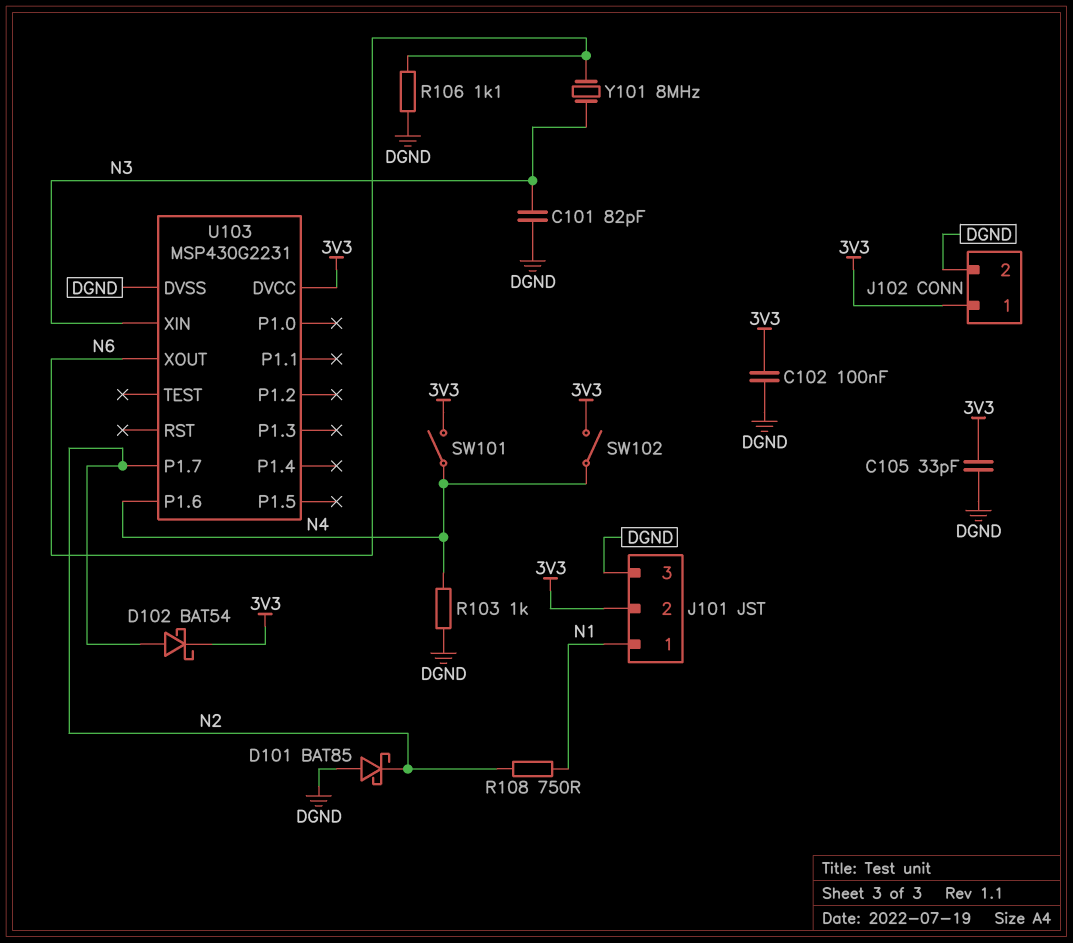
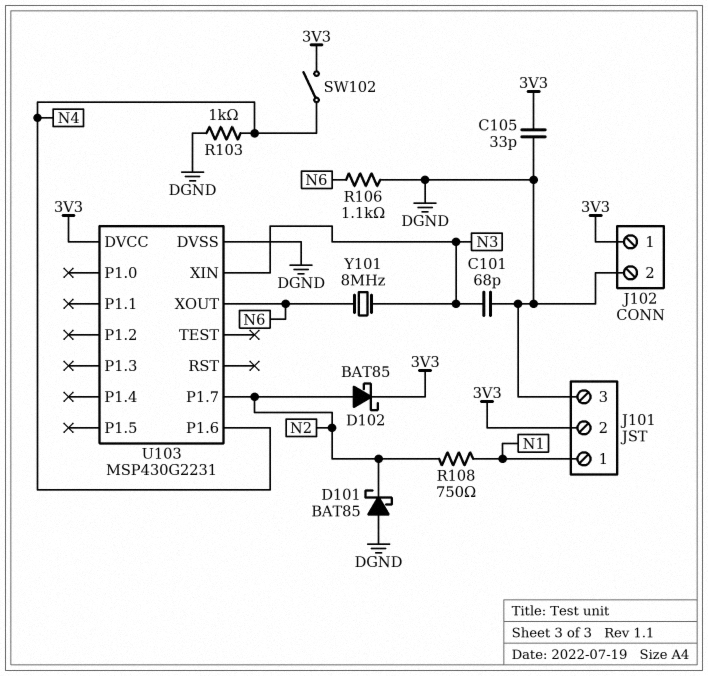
C101: 82pF (DGND, N3) -> 68pF (DGND, N3)
C102: 100nF (3V3, DGND) -> none
D102: schottky BAT54 (A N2, K 3V3) -> schottky BAT85 (A N2, K 3V3)
SW101: switch (3V3, N4) -> none

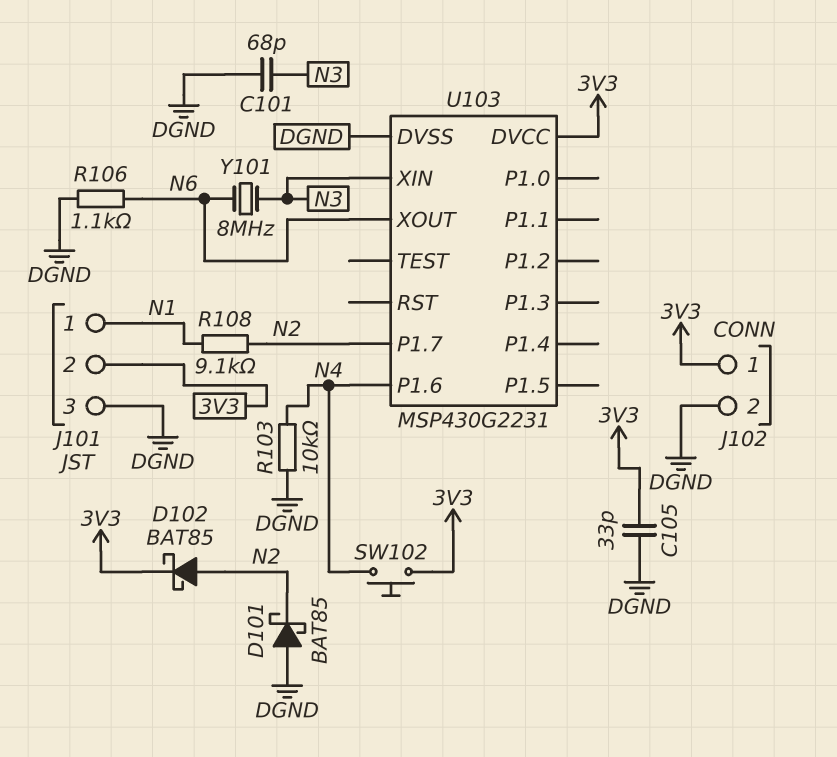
R103: 1k (DGND, N4) -> 10k (DGND, N4)
R108: 750 (N1, N2) -> 9.1k (N1, N2)
SW102: switch (3V3, N4) -> button (3V3, N4)

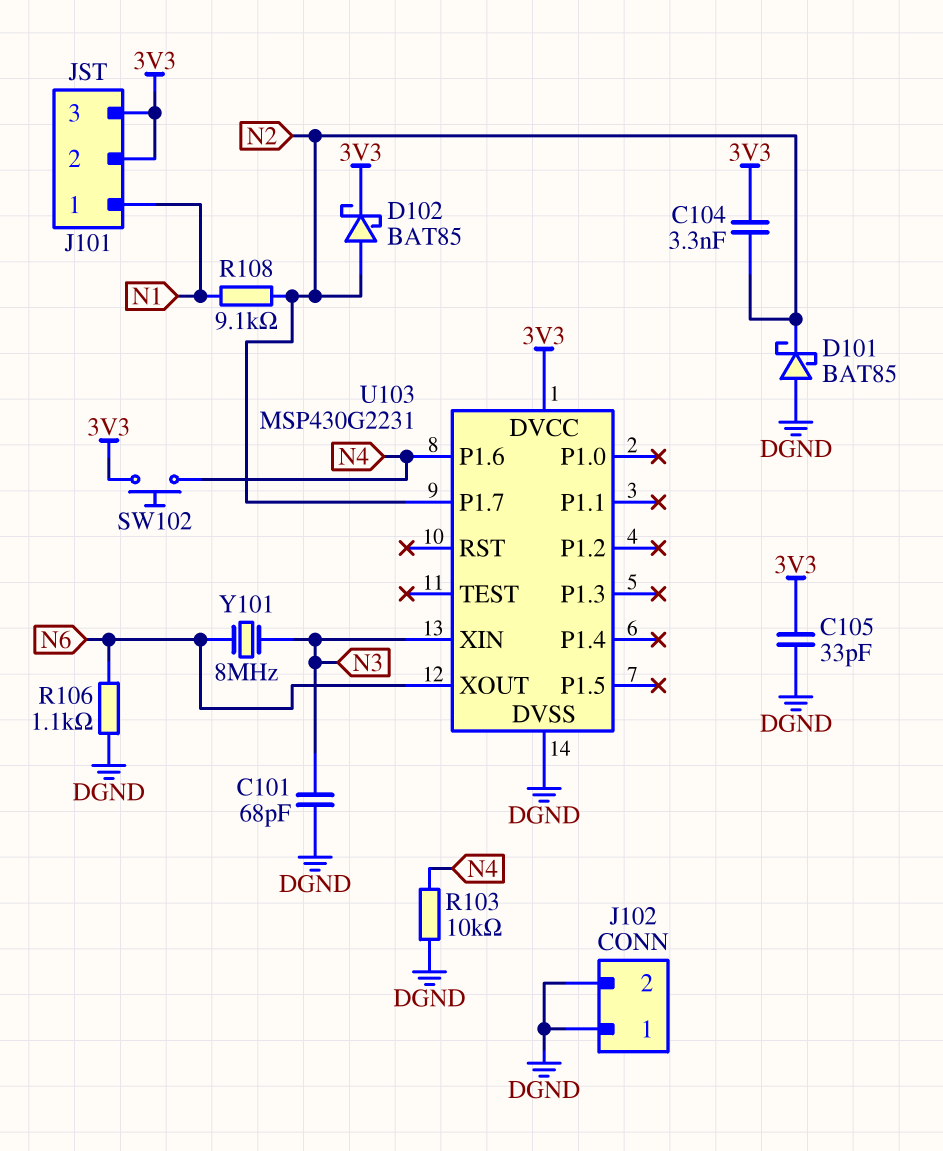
C104: none -> 3.3nF (3V3, N2)
J101 pin 3: DGND -> 3V3
J102 pin 1: 3V3 -> DGND

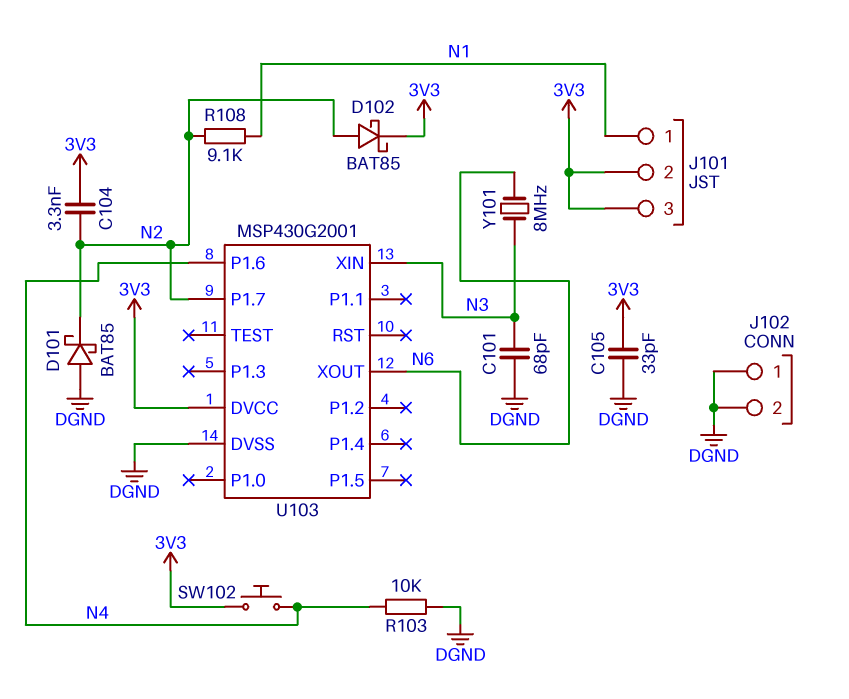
R106: 1.1k (DGND, N6) -> none
U103: MSP430G2231 -> MSP430G2001

